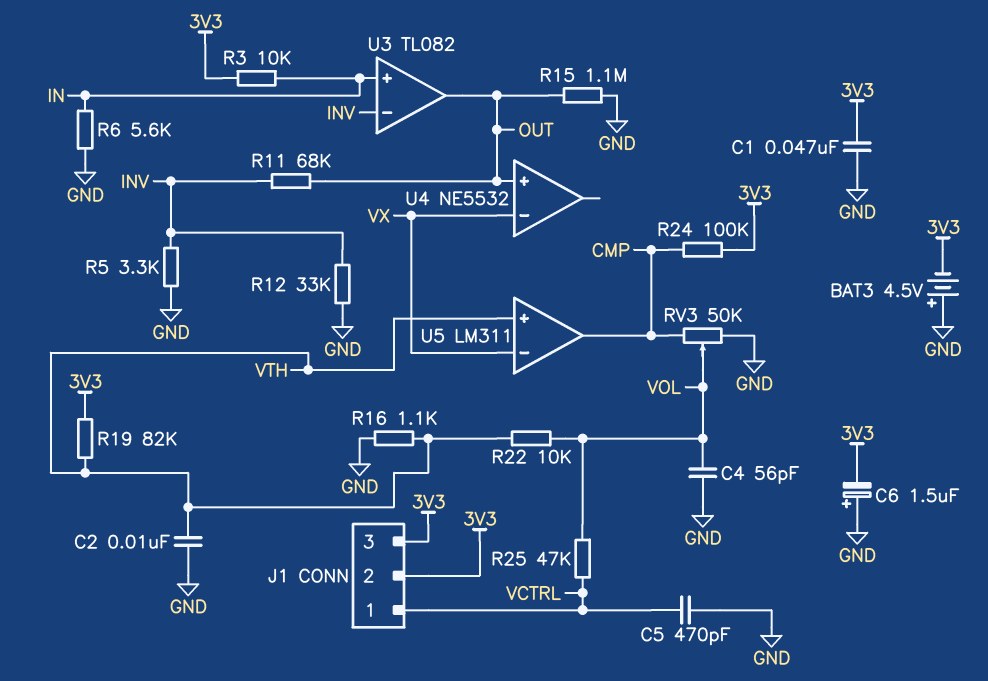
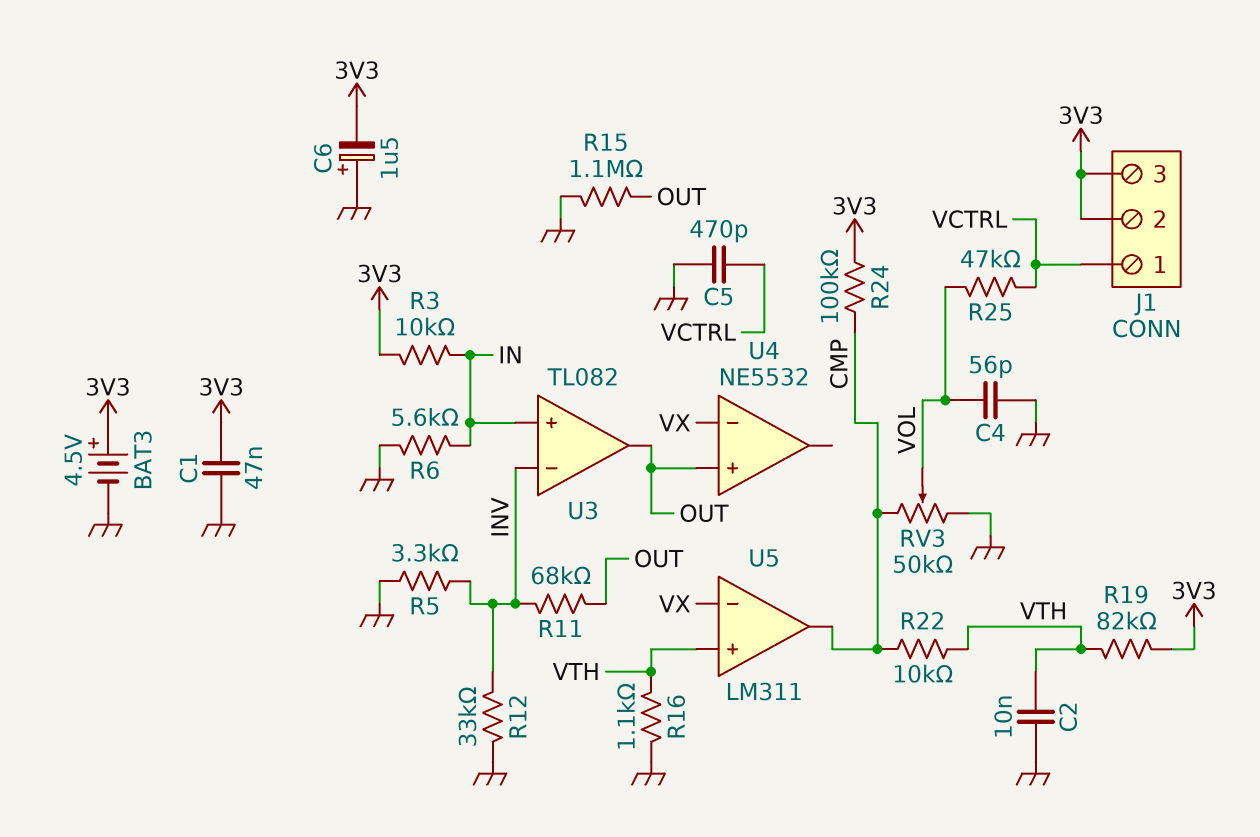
BAT3: 4.5V (plus GND, minus 3V3) -> 4.5V (plus 3V3, minus GND)
R22: 10k (VOL, VTH) -> 10k (CMP, VTH)

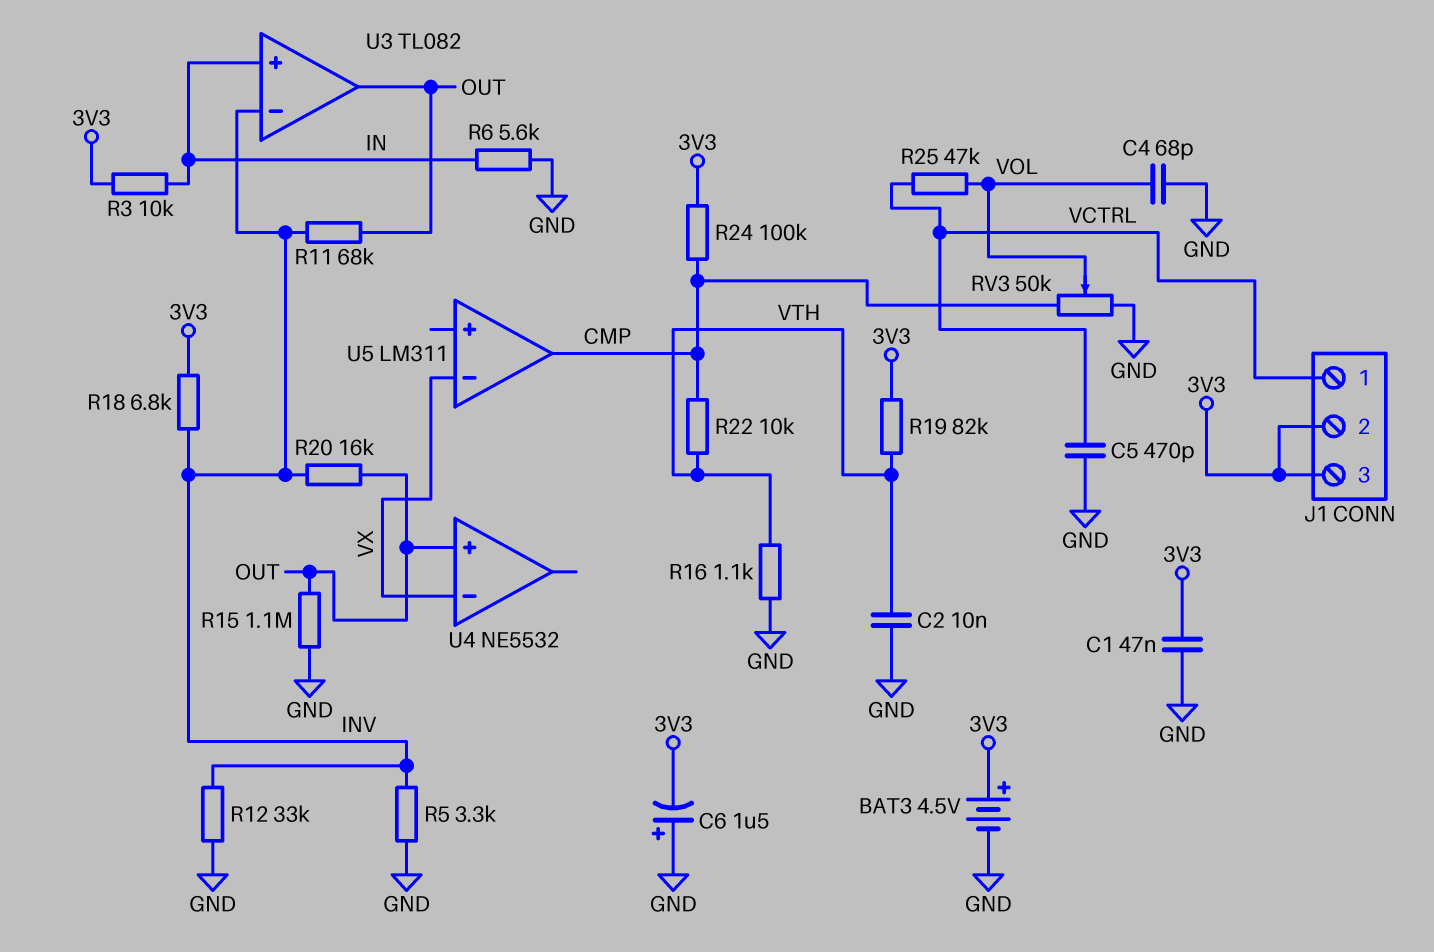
C4: 56pF (GND, VOL) -> 68pF (GND, VOL)
R18: none -> 6.8k (3V3, INV)
R20: none -> 16k (INV, OUT)
U5 pin in+: VTH -> none

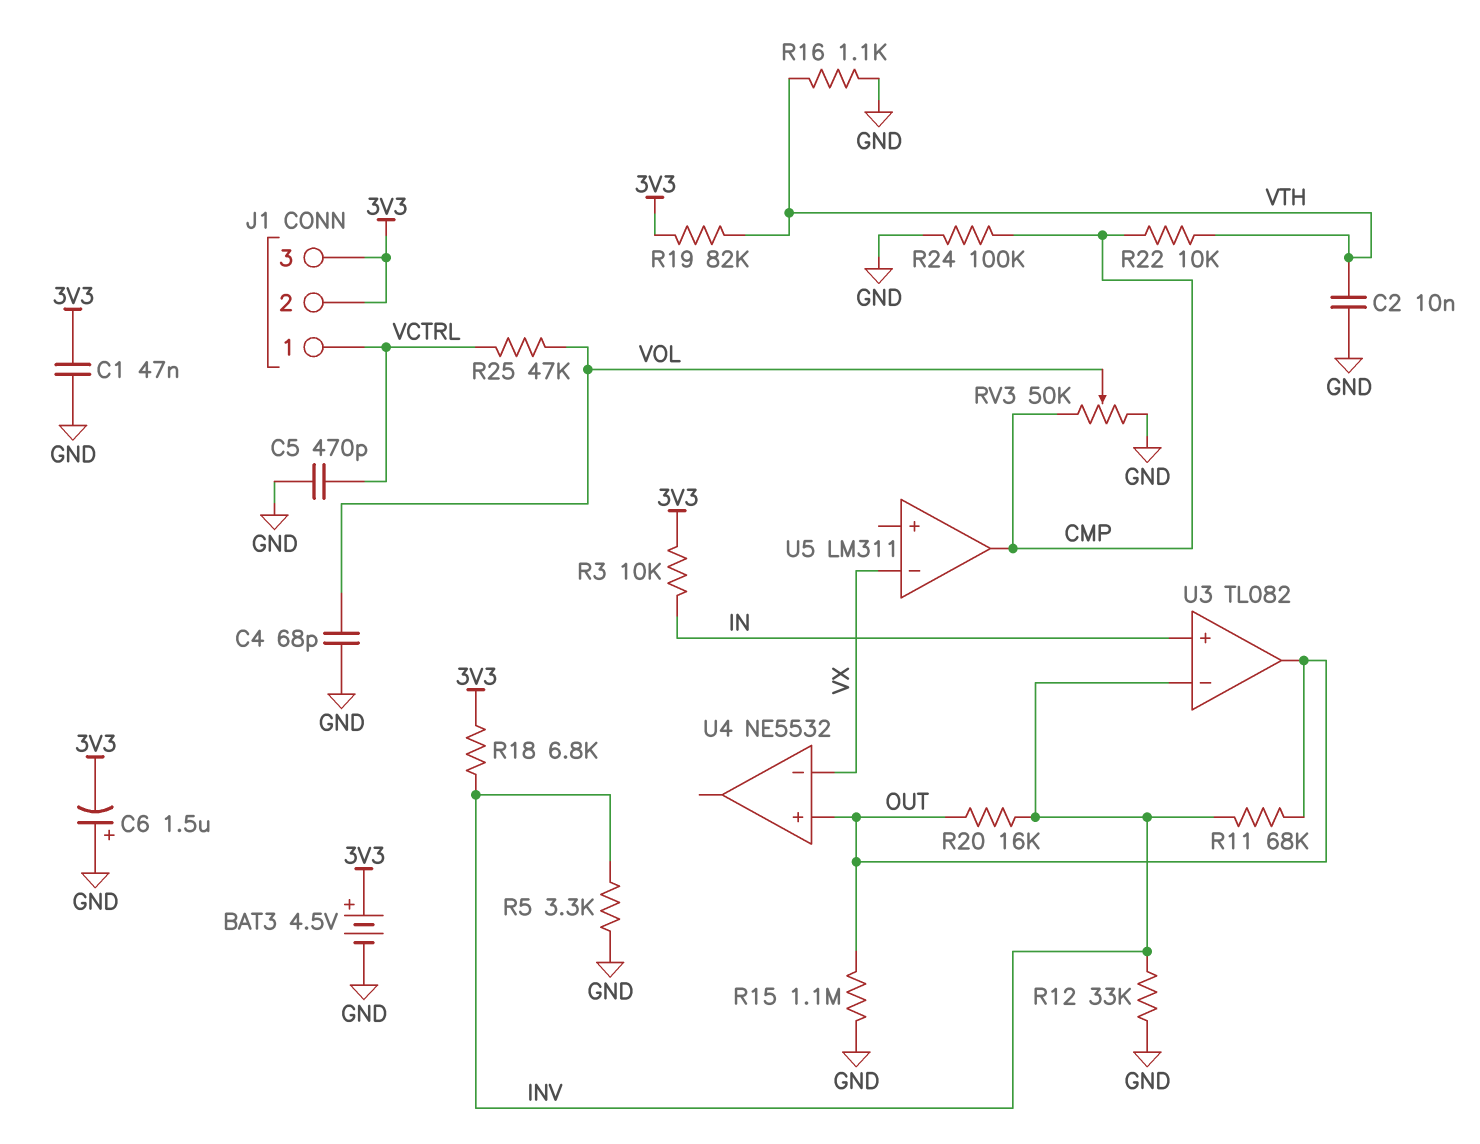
R6: 5.6k (GND, IN) -> none
R24: 100k (3V3, CMP) -> 100k (CMP, GND)

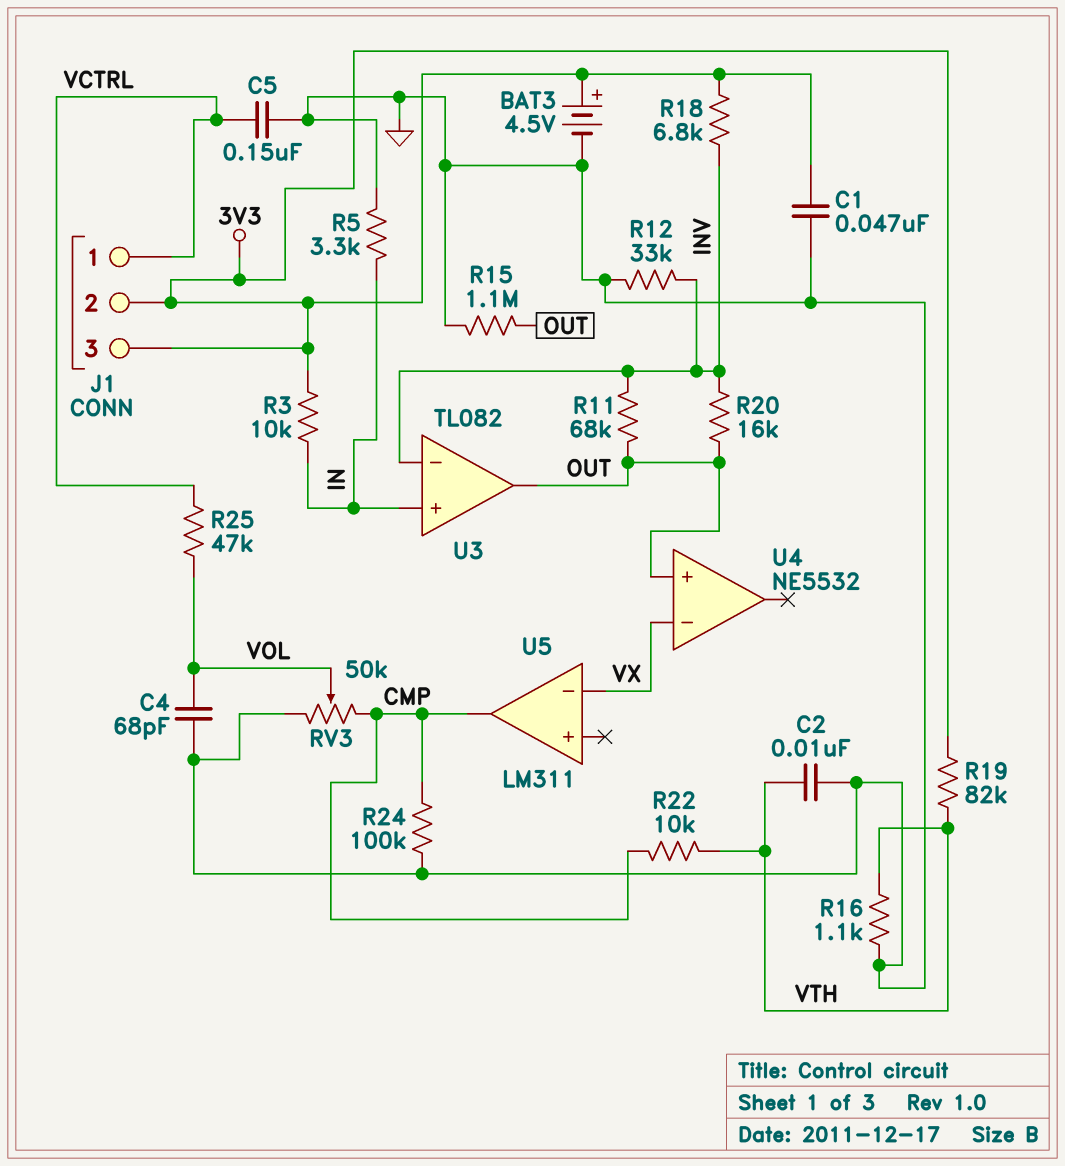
C5: 470pF (GND, VCTRL) -> 150nF (GND, VCTRL)
C6: 1.5uF (plus GND, minus 3V3) -> none
R5: 3.3k (GND, INV) -> 3.3k (GND, IN)

